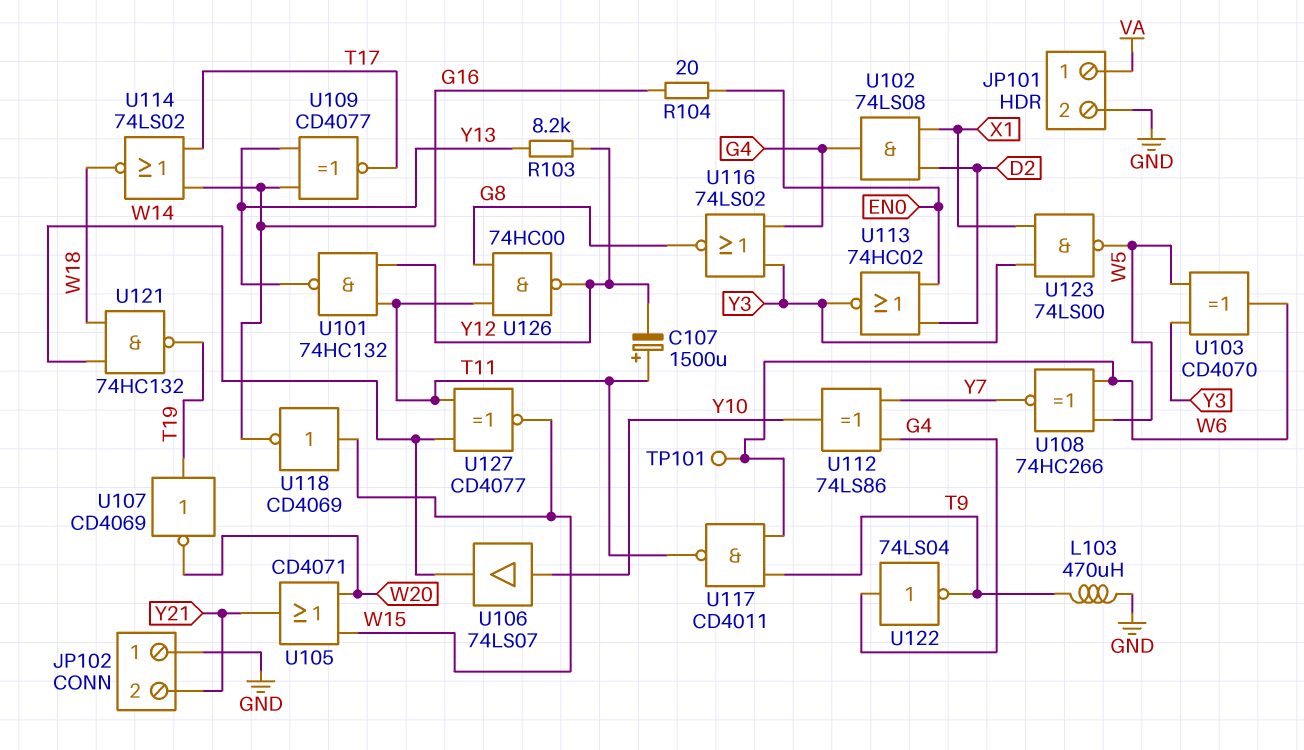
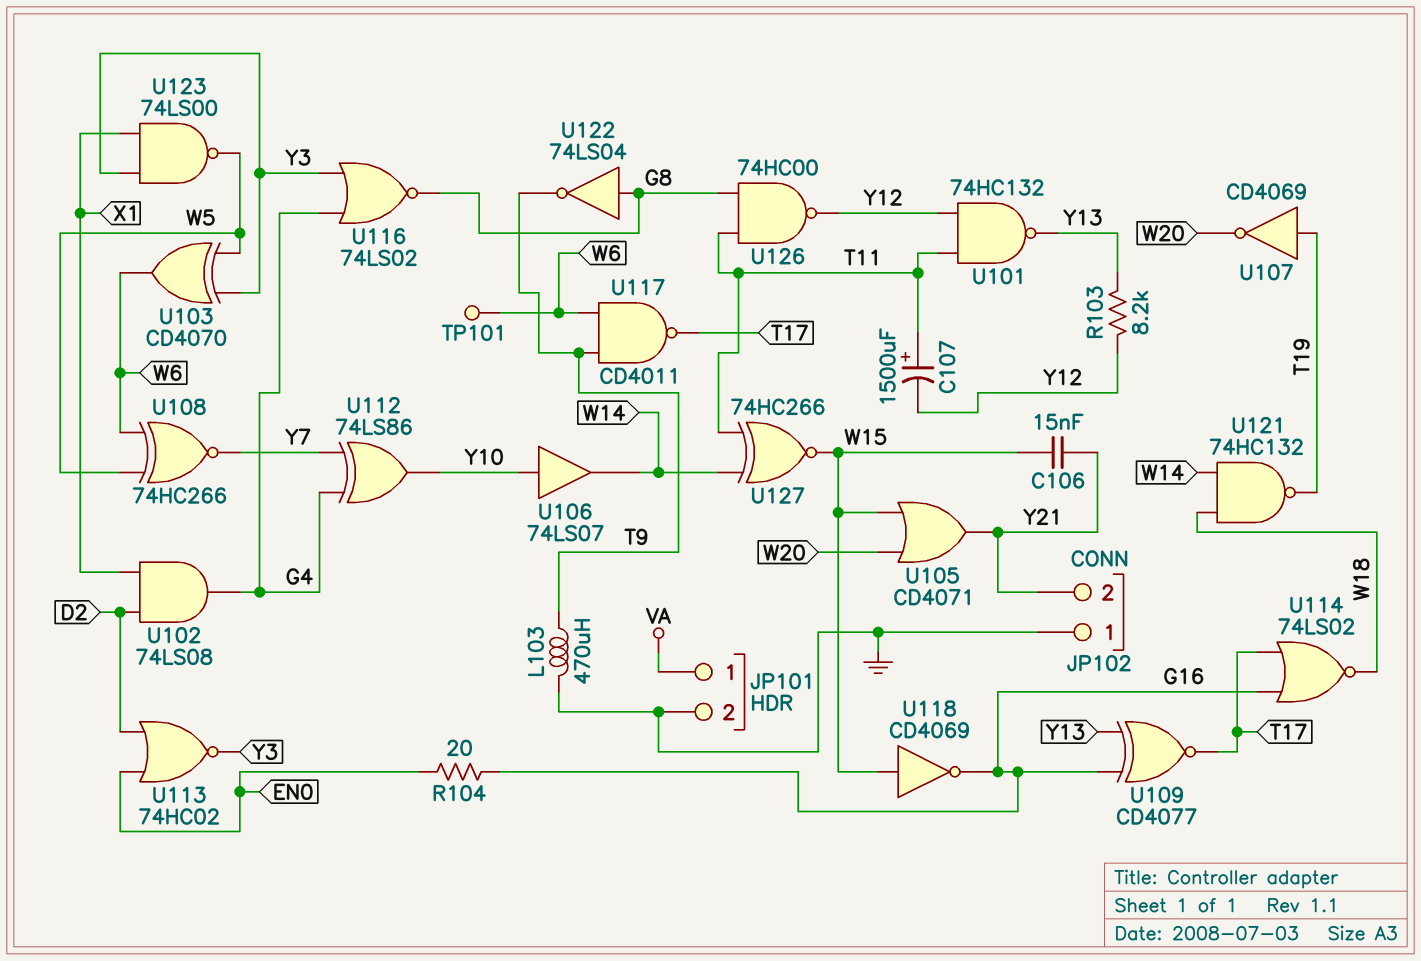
C106: none -> 15nF (W15, Y21)
U117: NAND CD4011 (in T9, in W6, out T11) -> NAND CD4011 (in T9, in W6, out T17)
U122: NOT 74LS04 (in G4, out T9) -> NOT 74LS04 (in G8, out T9)
U127: XNOR CD4077 (in T11, in W14, out W15) -> XNOR 74HC266 (in T11, in W14, out W15)

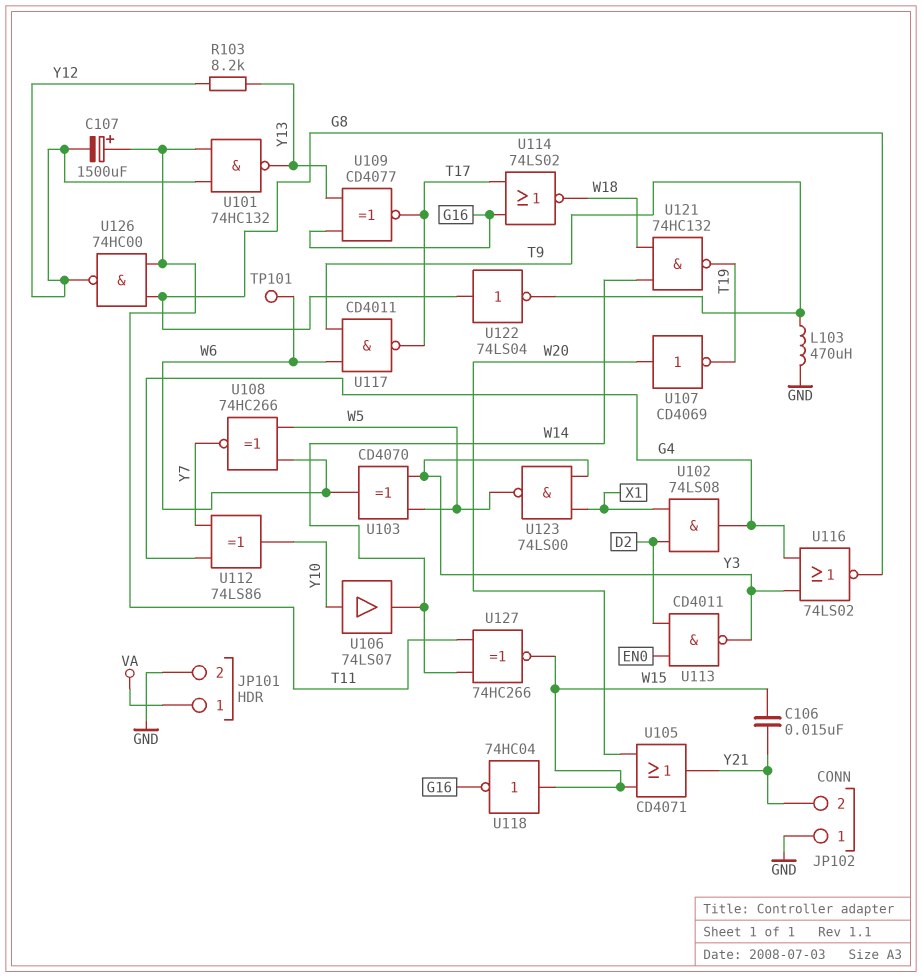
R104: 20 (EN0, G16) -> none
U107: NOT CD4069 (in T19, out W20) -> NOT CD4069 (in W20, out T19)
U113: NOR 74HC02 (in D2, in EN0, out Y3) -> NAND CD4011 (in D2, in EN0, out Y3)
U118: NOT CD4069 (in W15, out G16) -> NOT 74HC04 (in W15, out G16)

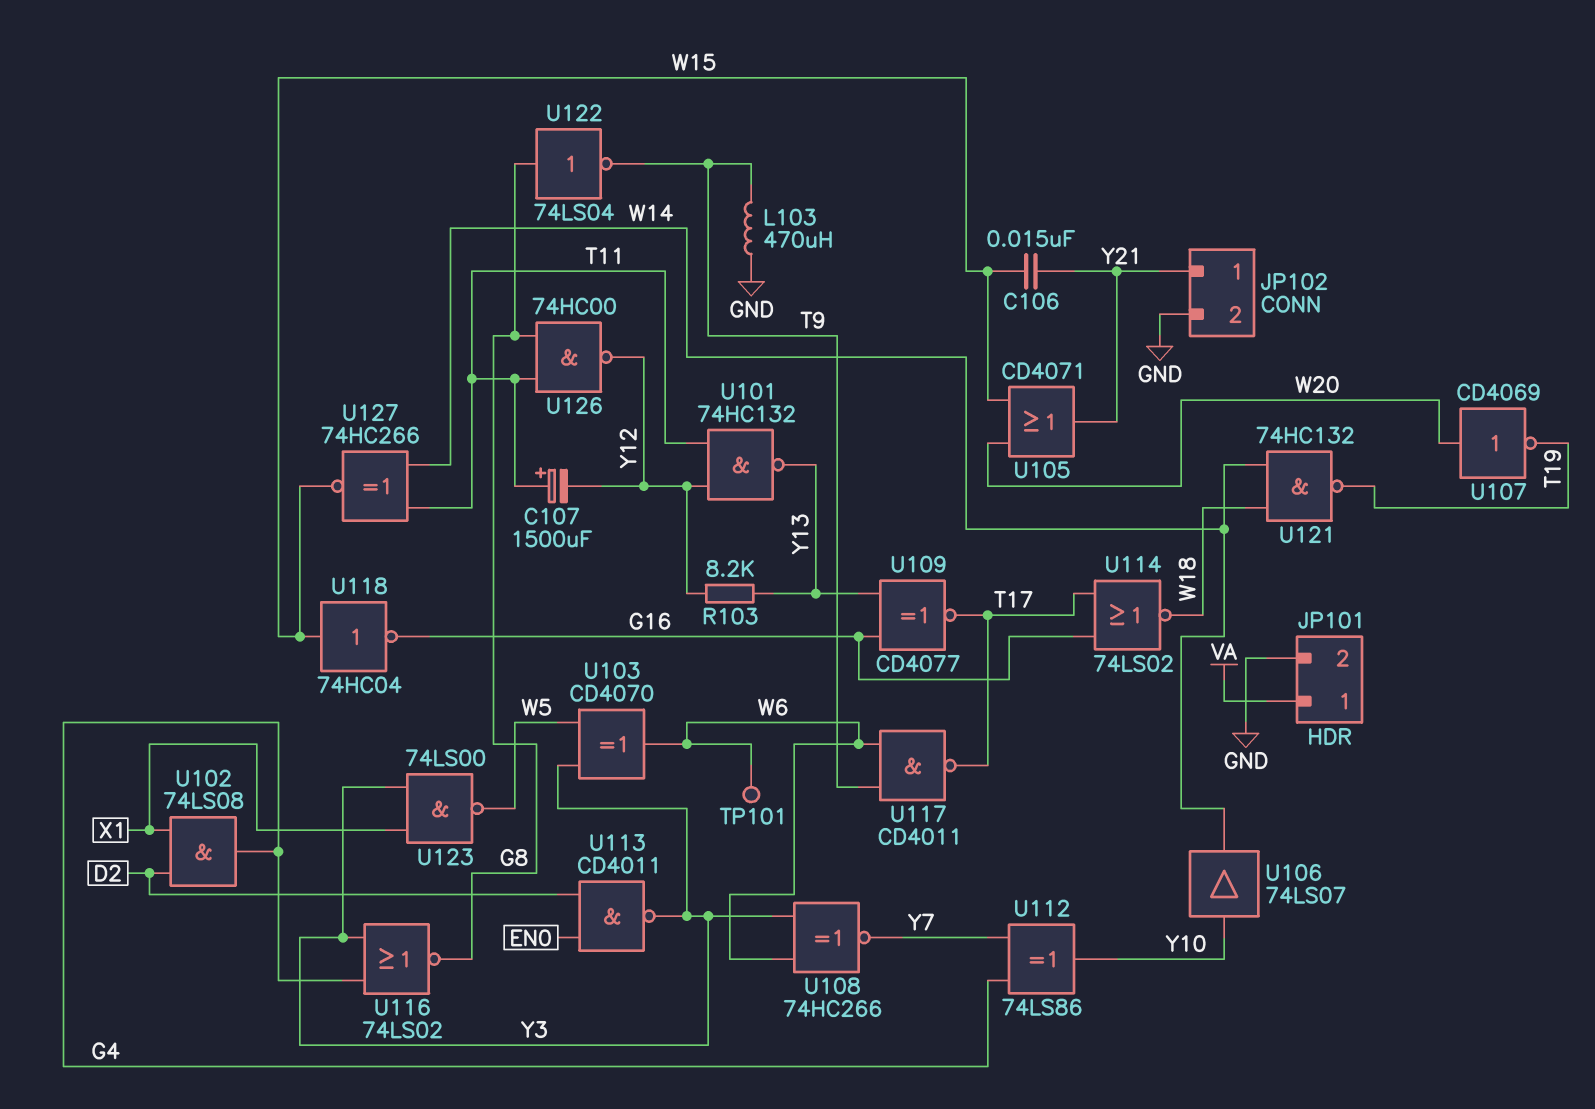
JP102 pin 1: GND -> Y21
JP102 pin 2: Y21 -> GND
U108: XNOR 74HC266 (in W5, in W6, out Y7) -> XNOR 74HC266 (in W6, in Y3, out Y7)

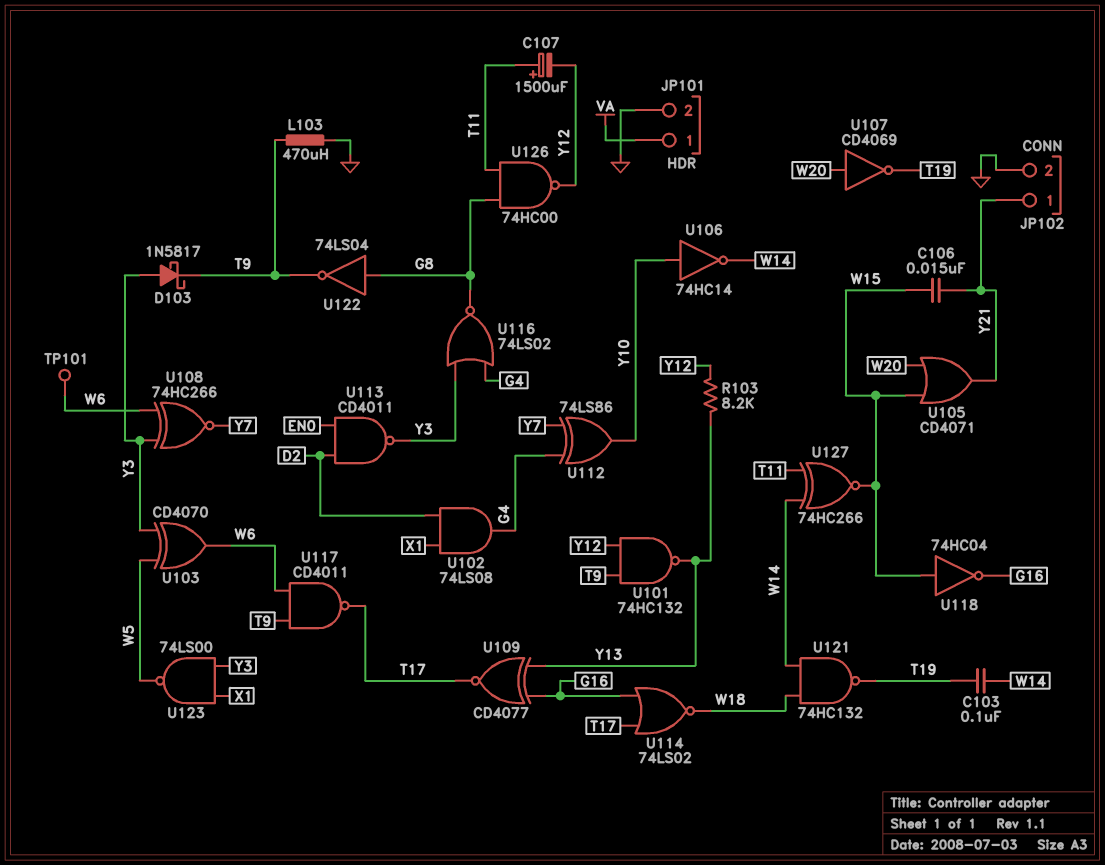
C103: none -> 100nF (T19, W14)
D103: none -> schottky 1N5817 (A Y3, K T9)
U101: NAND 74HC132 (in T11, in Y12, out Y13) -> NAND 74HC132 (in T9, in Y12, out Y13)
U106: buffer 74LS07 (in Y10, out W14) -> NOT 74HC14 (in Y10, out W14)

